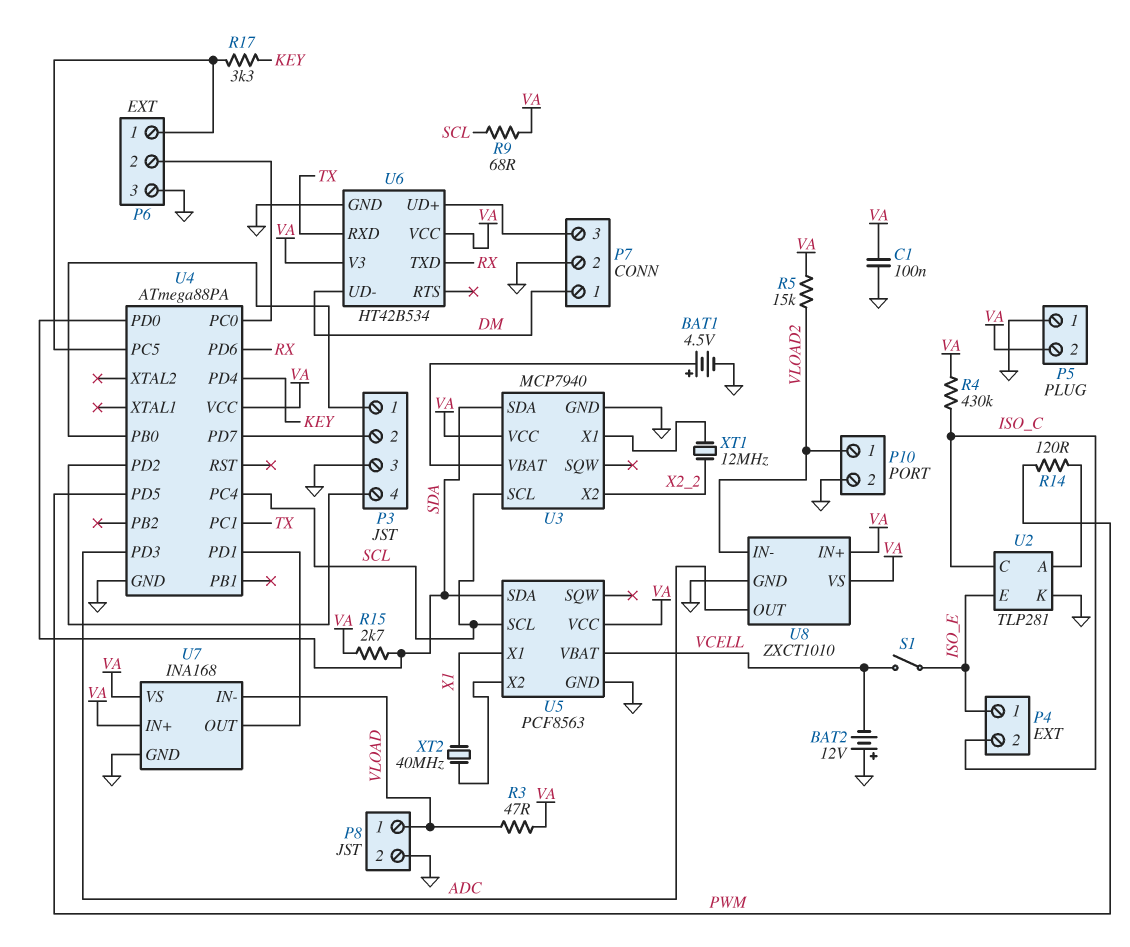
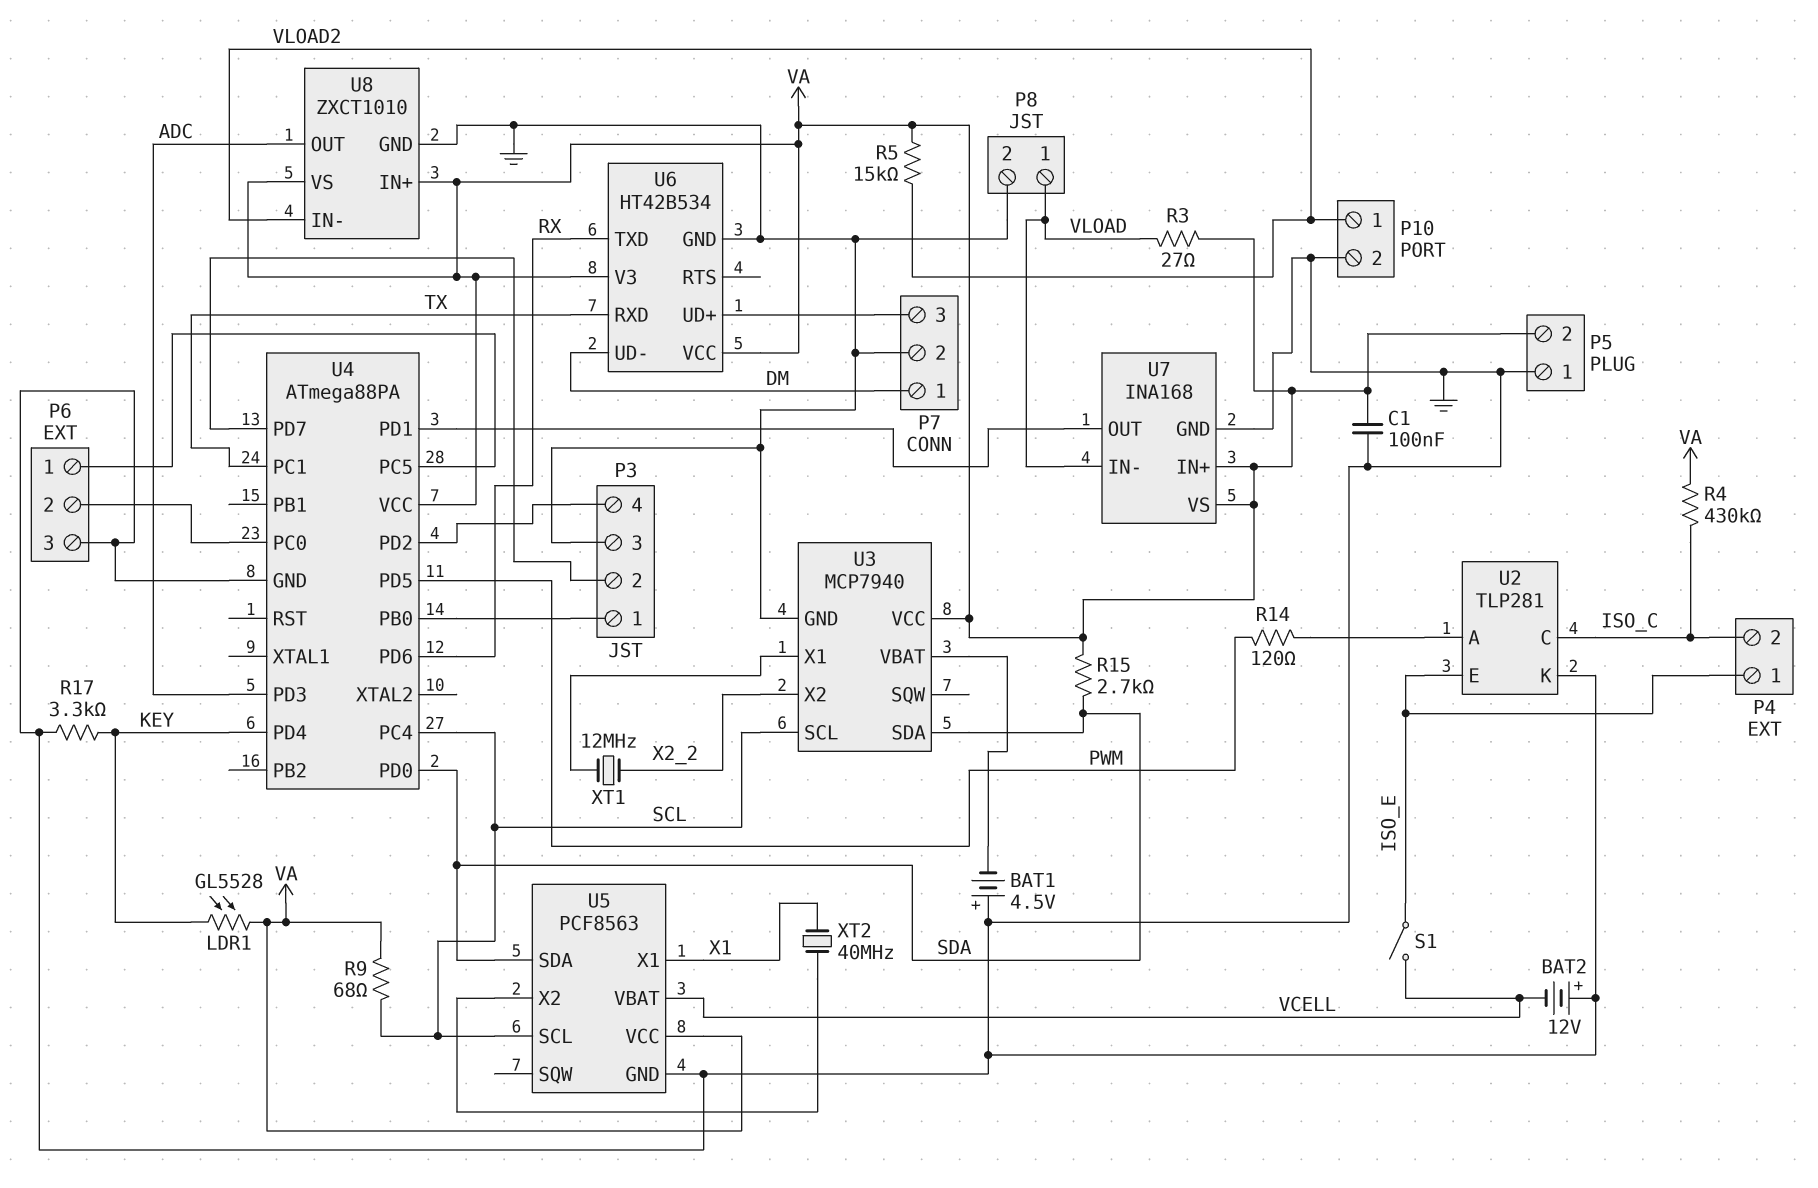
BAT1: 4.5V (plus U3/VBAT, minus GND) -> 4.5V (plus GND, minus U3/VBAT)
LDR1: none -> GL5528 (KEY, VA)
R3: 47 (VA, VLOAD) -> 27 (VA, VLOAD)
R17: 3.3k (KEY, P6/1) -> 3.3k (GND, KEY)

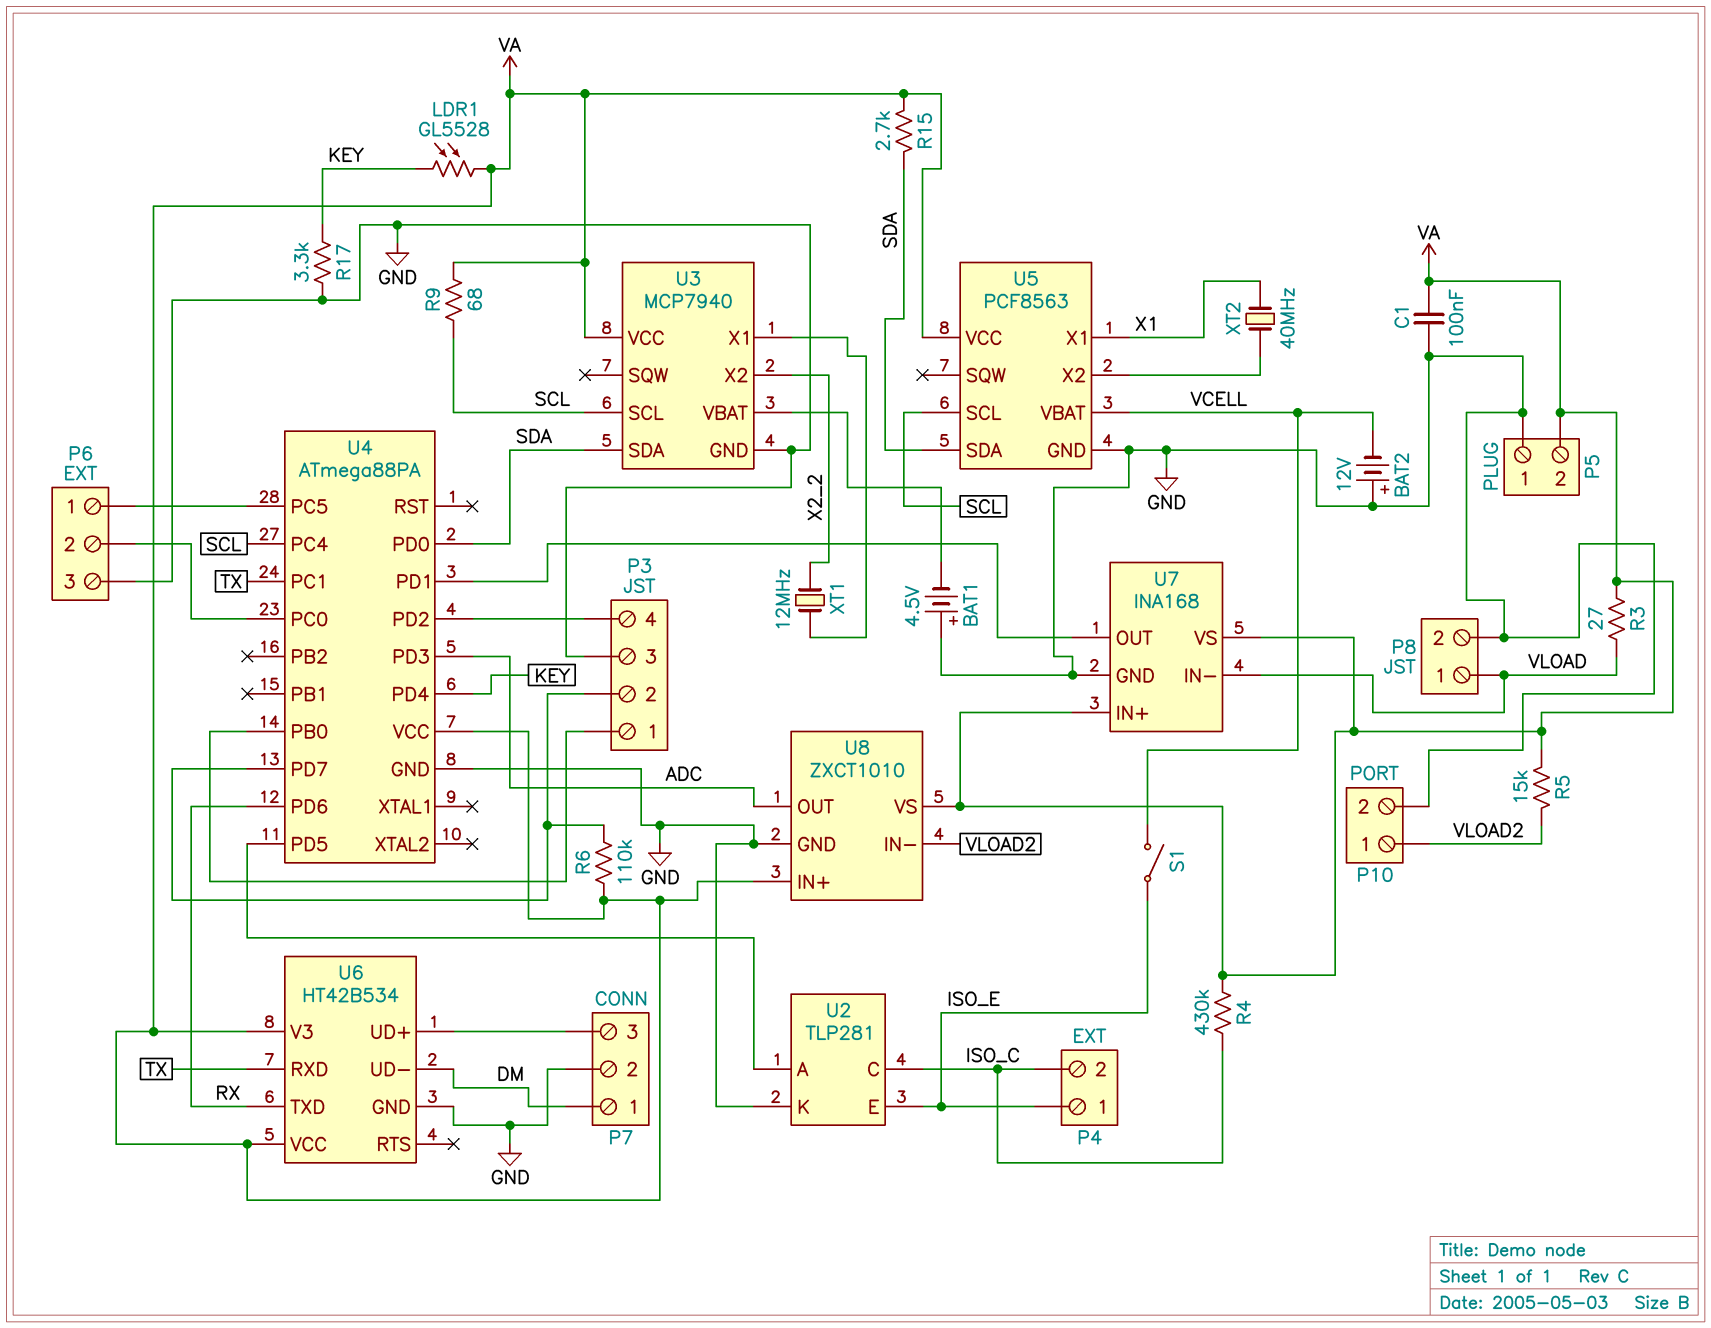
R6: none -> 110k (P3/2, VA)
R14: 120 (PWM, U2/A) -> none
U4 pin PD5: PWM -> U2/A

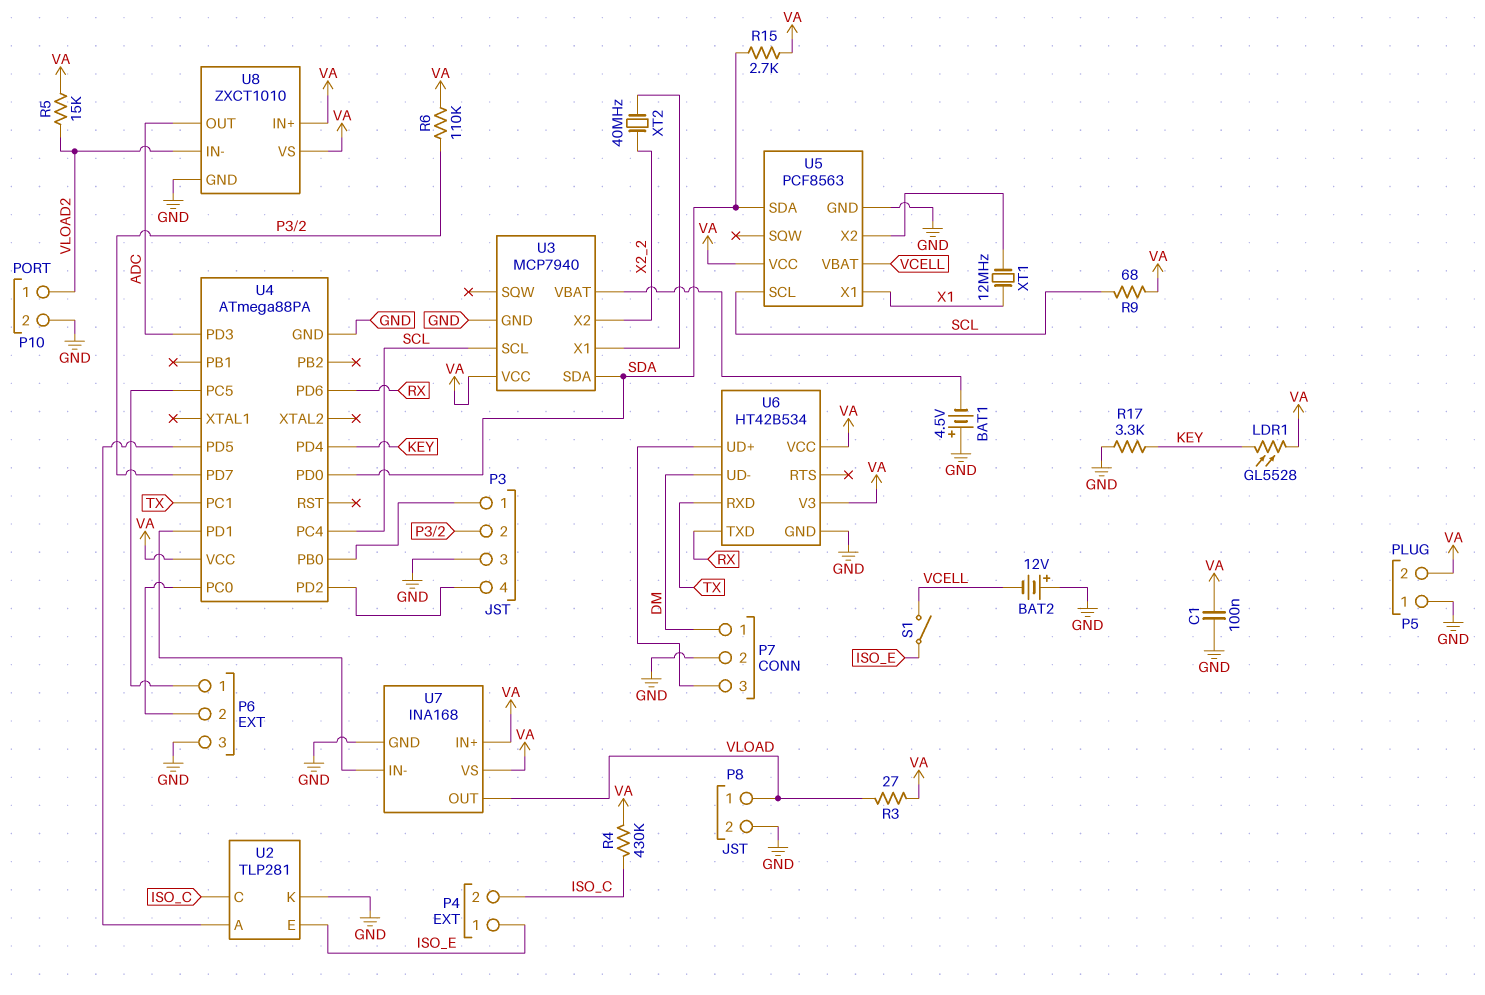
U7 pin IN-: VLOAD -> U4/PD1
U7 pin OUT: U4/PD1 -> VLOAD
XT1: 12MHz (U3/X1, X2_2) -> 12MHz (U5/X2, X1)
XT2: 40MHz (U5/X2, X1) -> 40MHz (U3/X1, X2_2)

